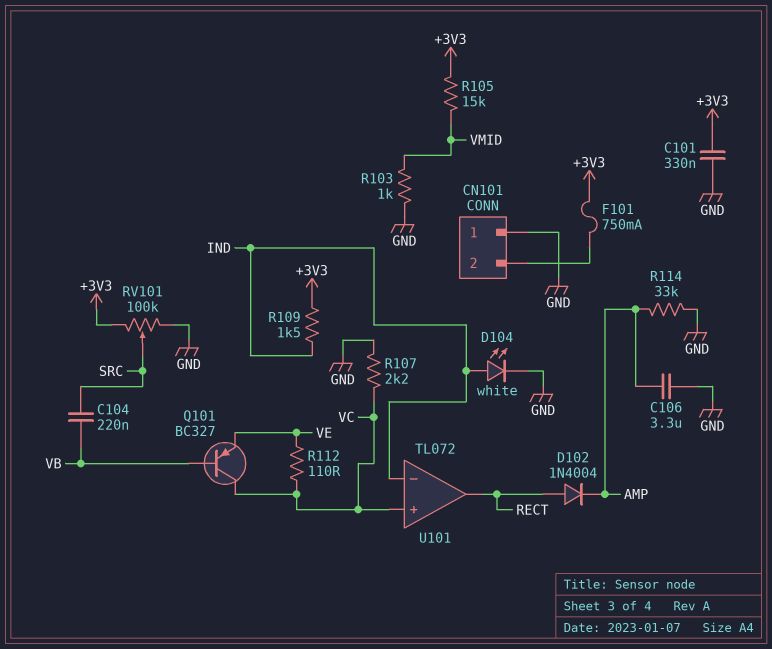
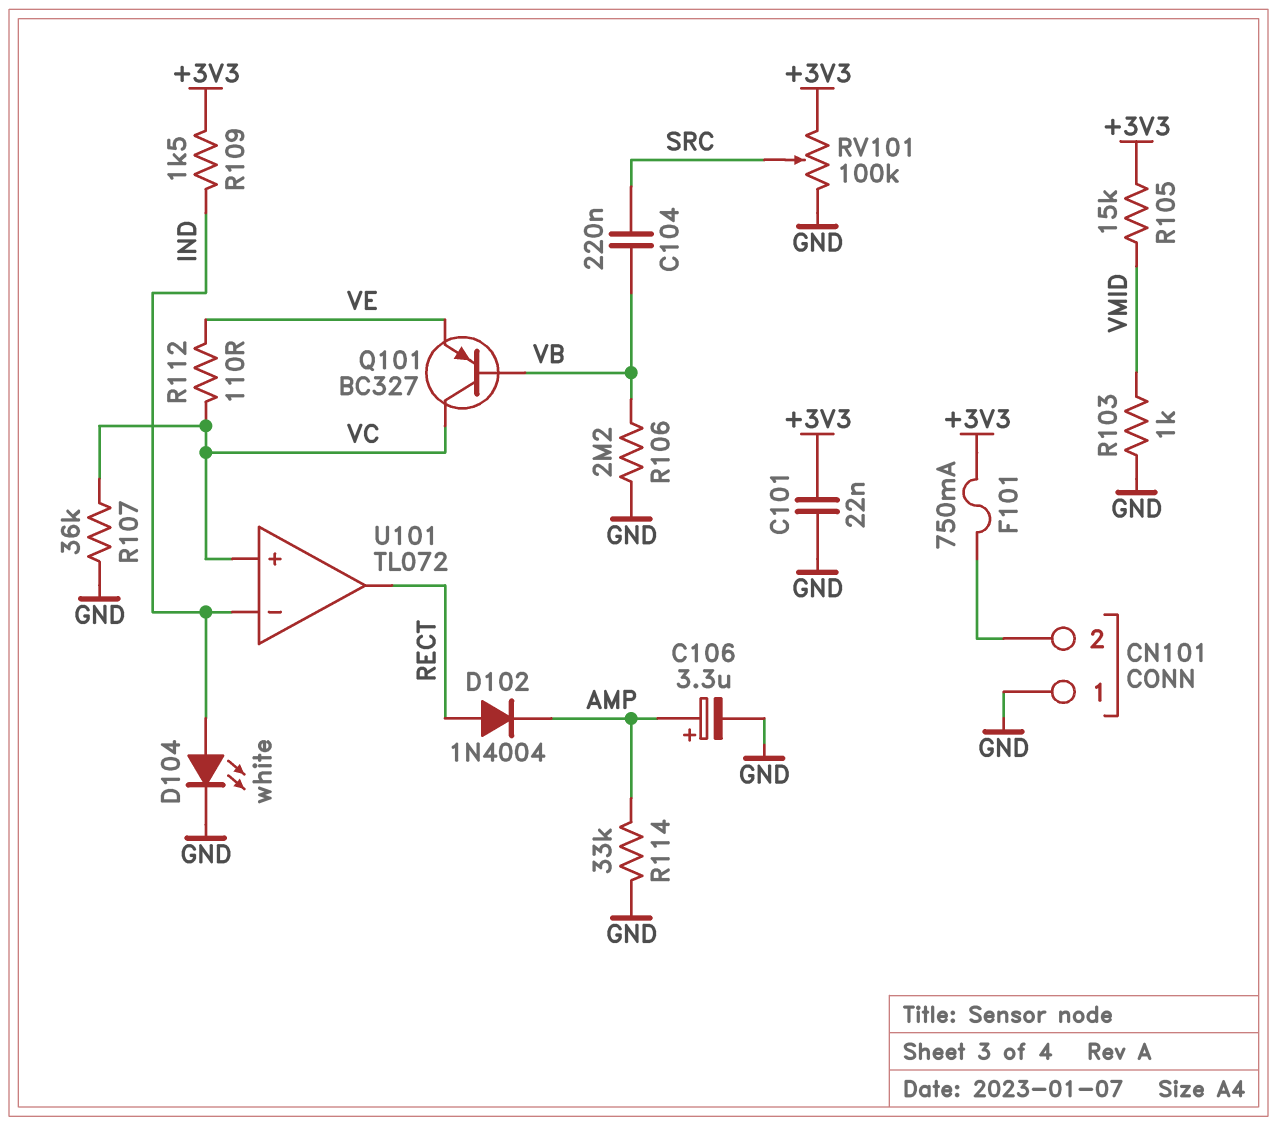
C101: 330nF (+3V3, GND) -> 22nF (+3V3, GND)
C106: 3.3uF (AMP, GND) -> 3.3uF (plus AMP, minus GND)
R106: none -> 2.2M (GND, VB)
R107: 2.2k (GND, VC) -> 36k (GND, VC)

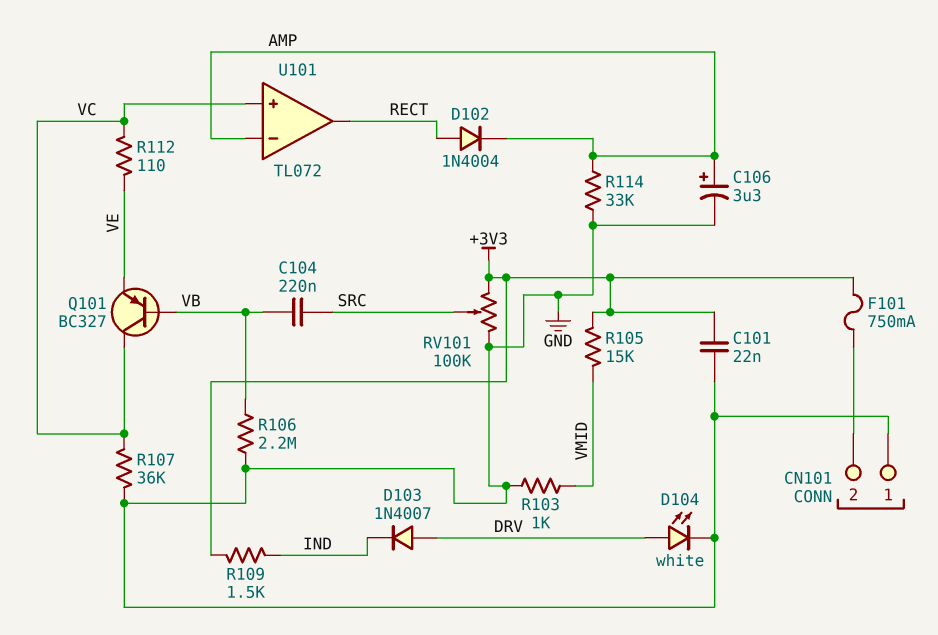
D103: none -> diode 1N4007 (A DRV, K IND)
D104: LED white (A IND, K GND) -> LED white (A DRV, K GND)
U101 pin in-: IND -> AMP

